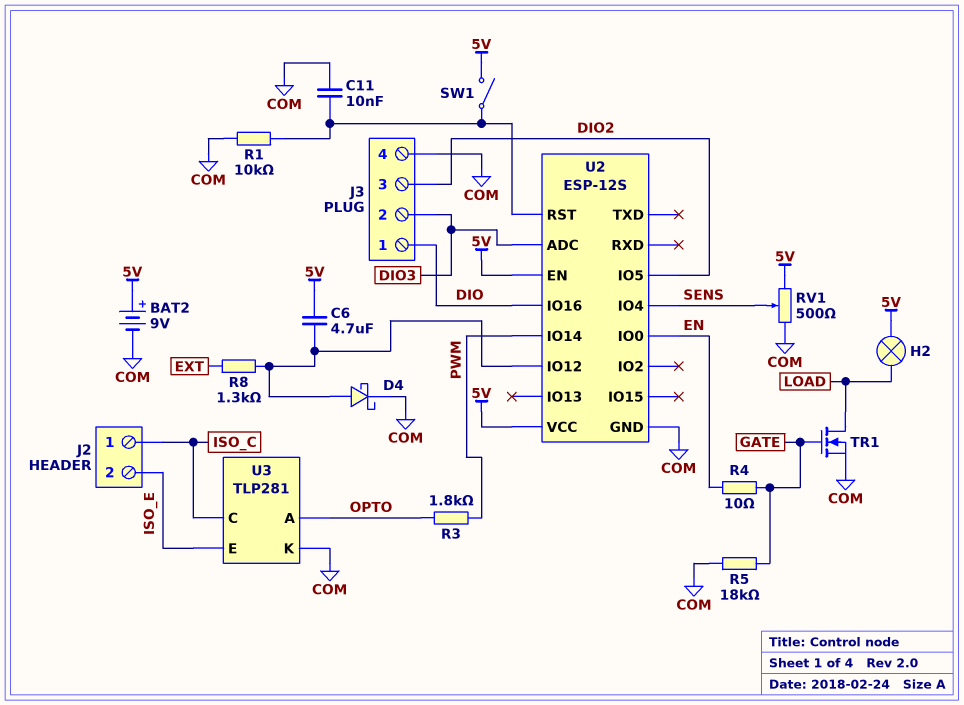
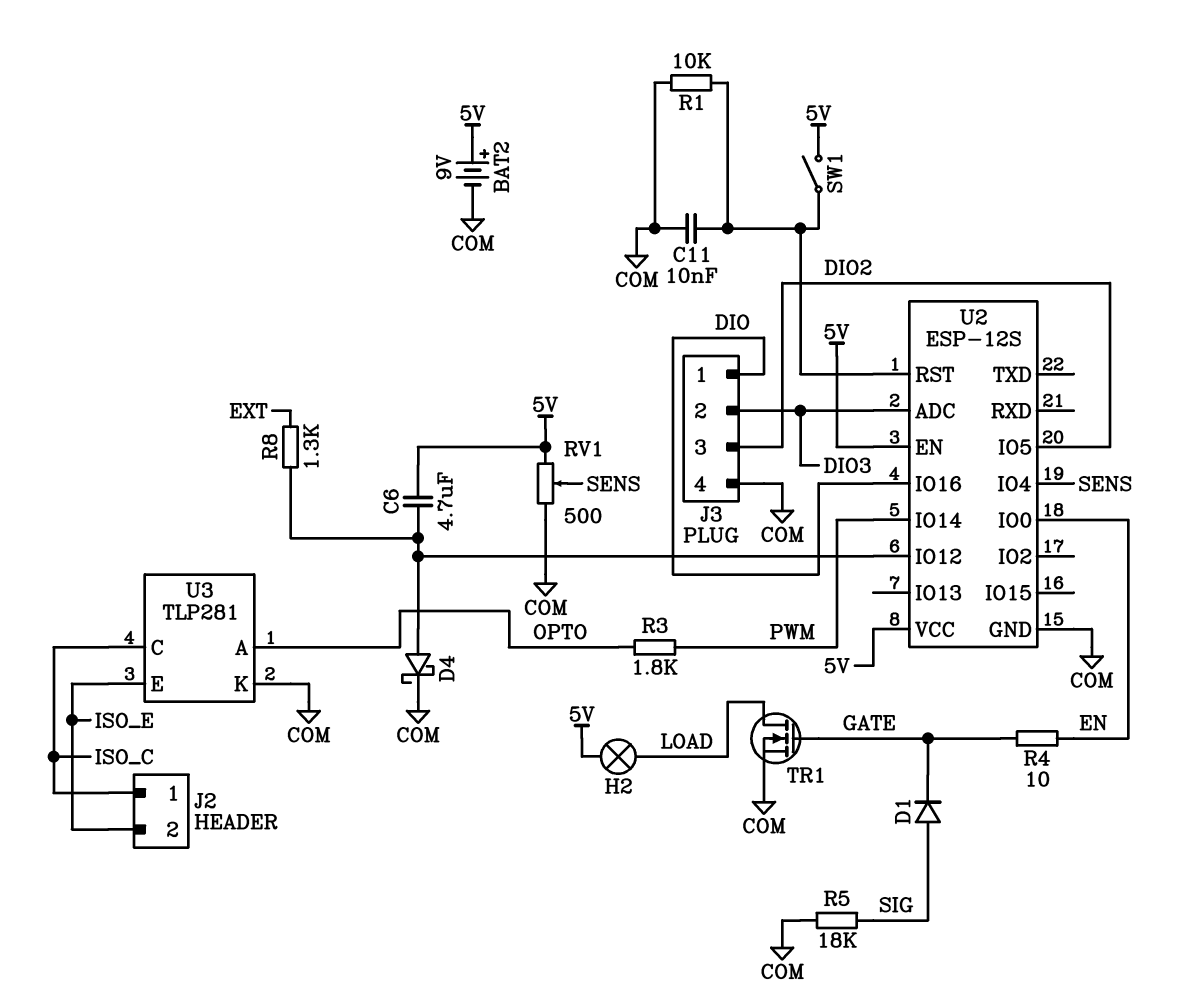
D1: none -> diode (A SIG, K GATE)
R5: 18k (COM, GATE) -> 18k (COM, SIG)

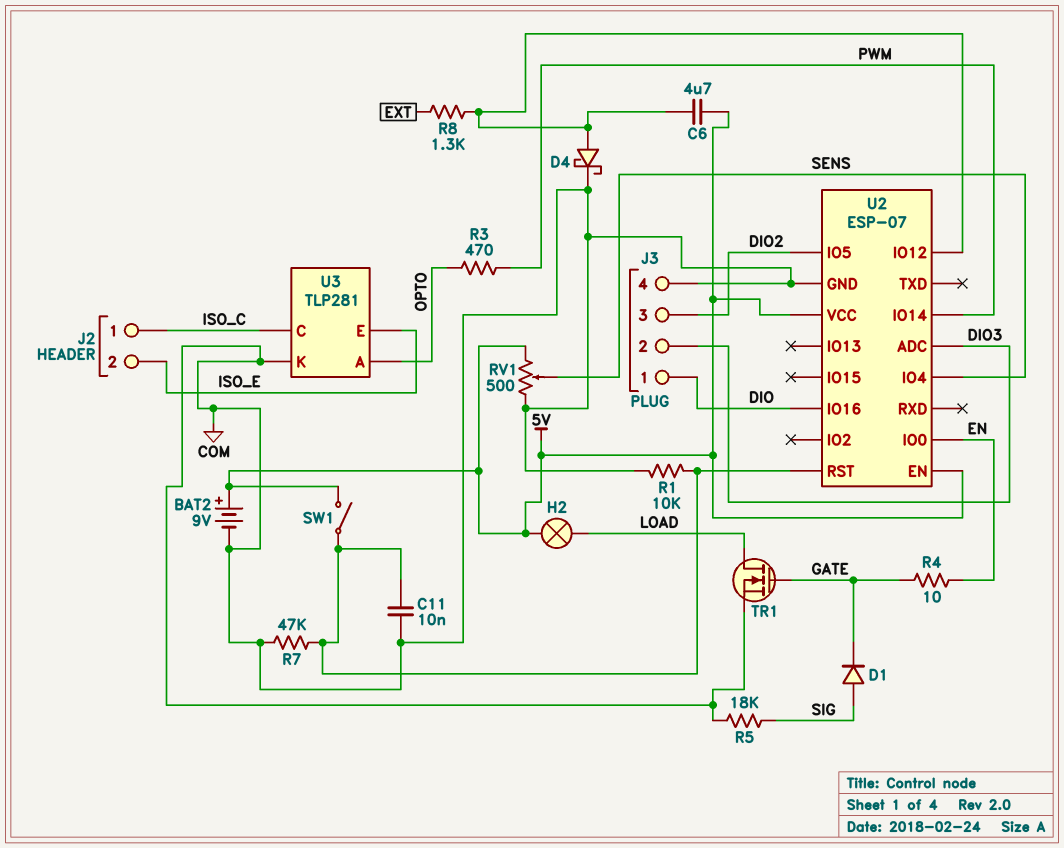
R3: 1.8k (OPTO, PWM) -> 470 (OPTO, PWM)
R7: none -> 47k (COM, U2/RST)
U2: ESP-12S -> ESP-07

